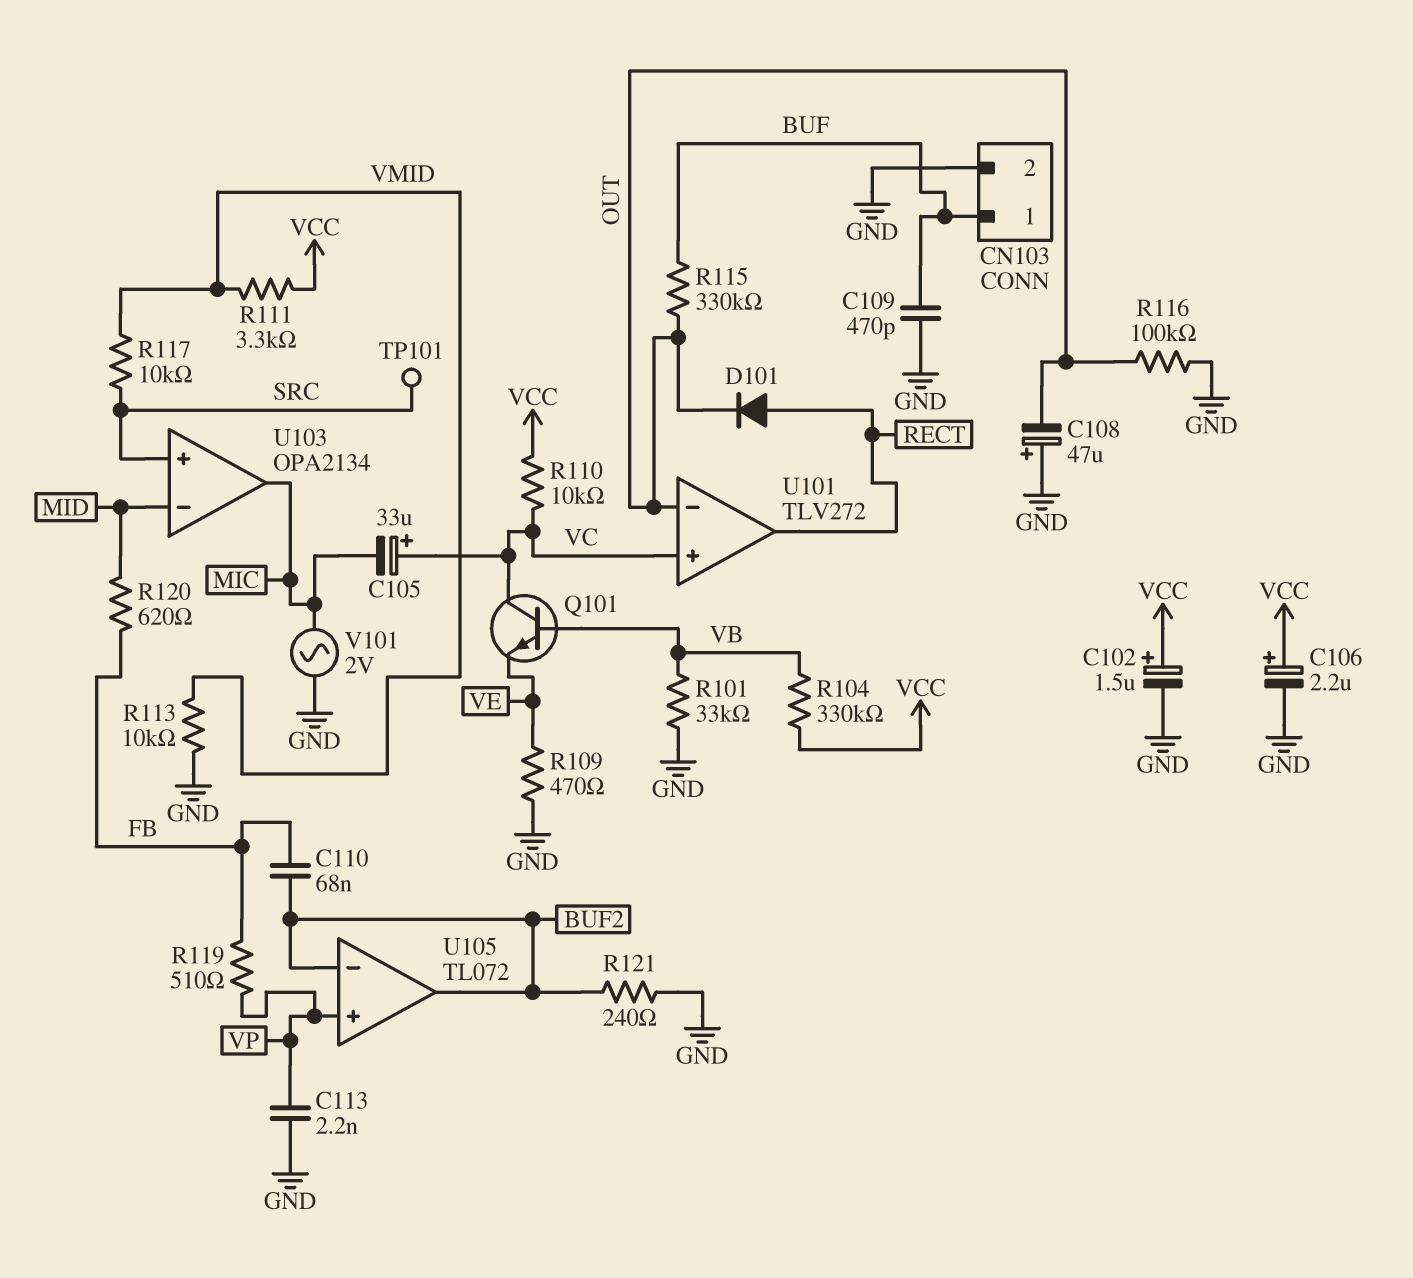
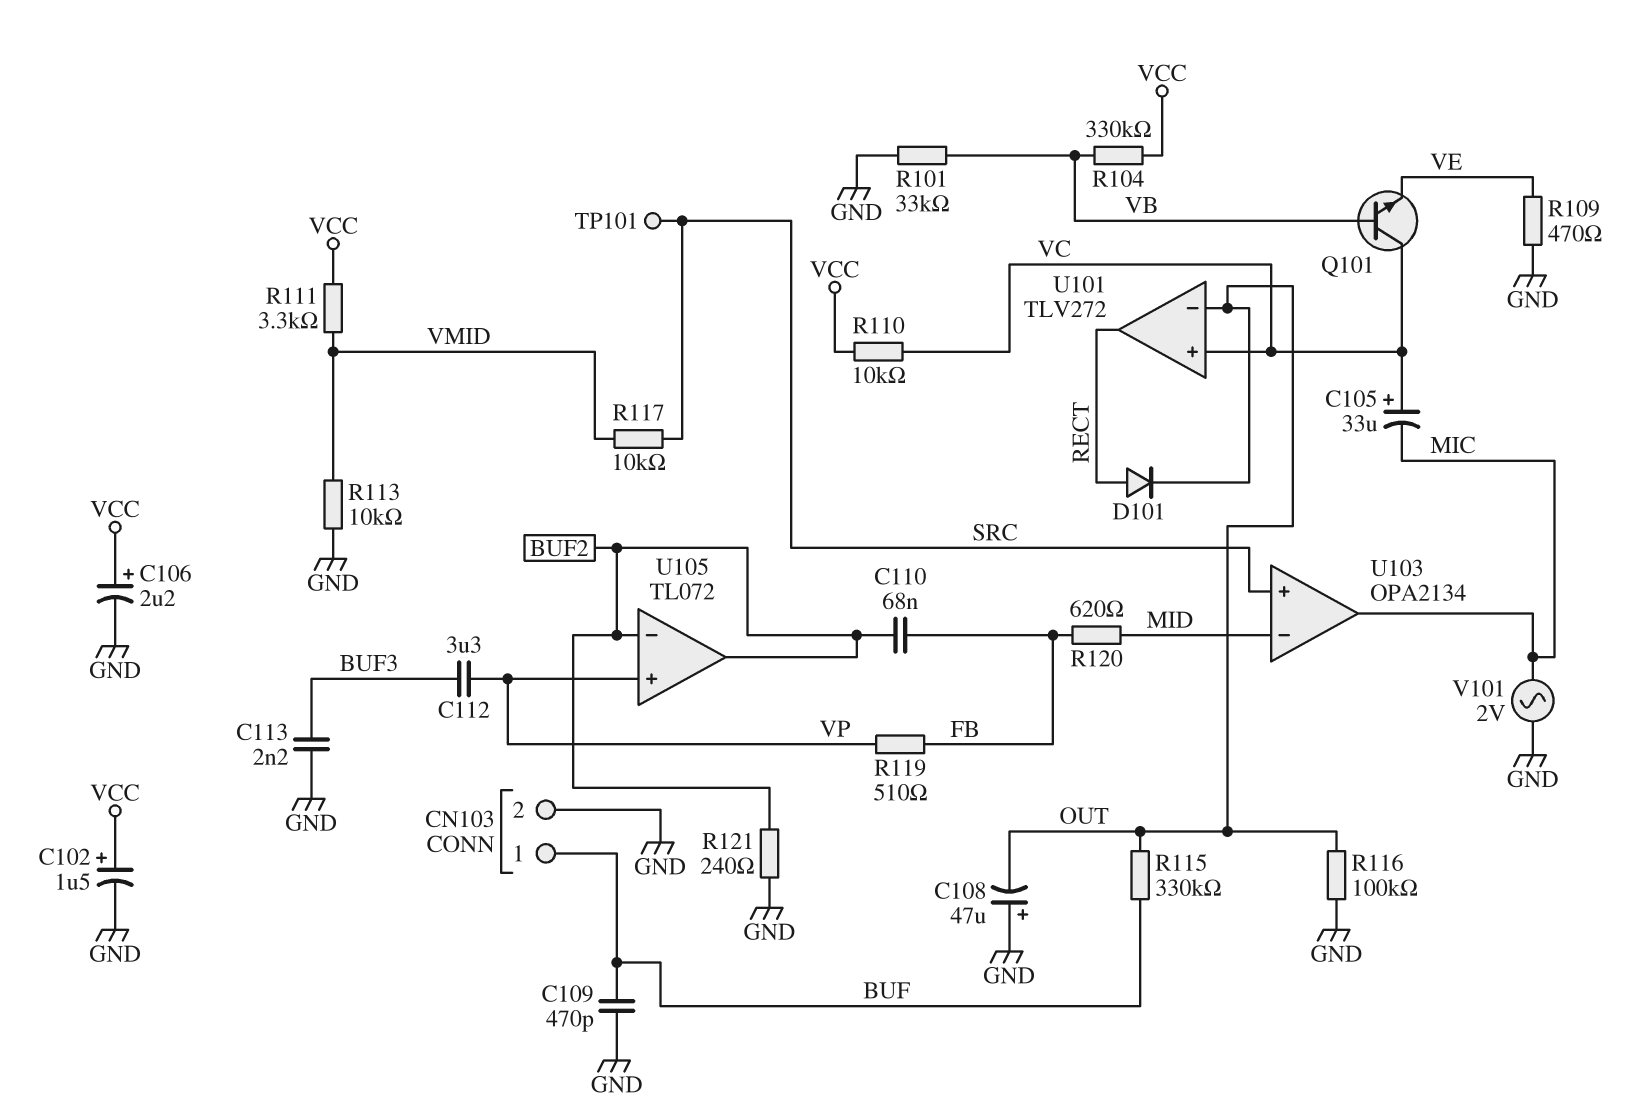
C112: none -> 3.3uF (BUF3, VP)
C113: 2.2nF (GND, VP) -> 2.2nF (BUF3, GND)

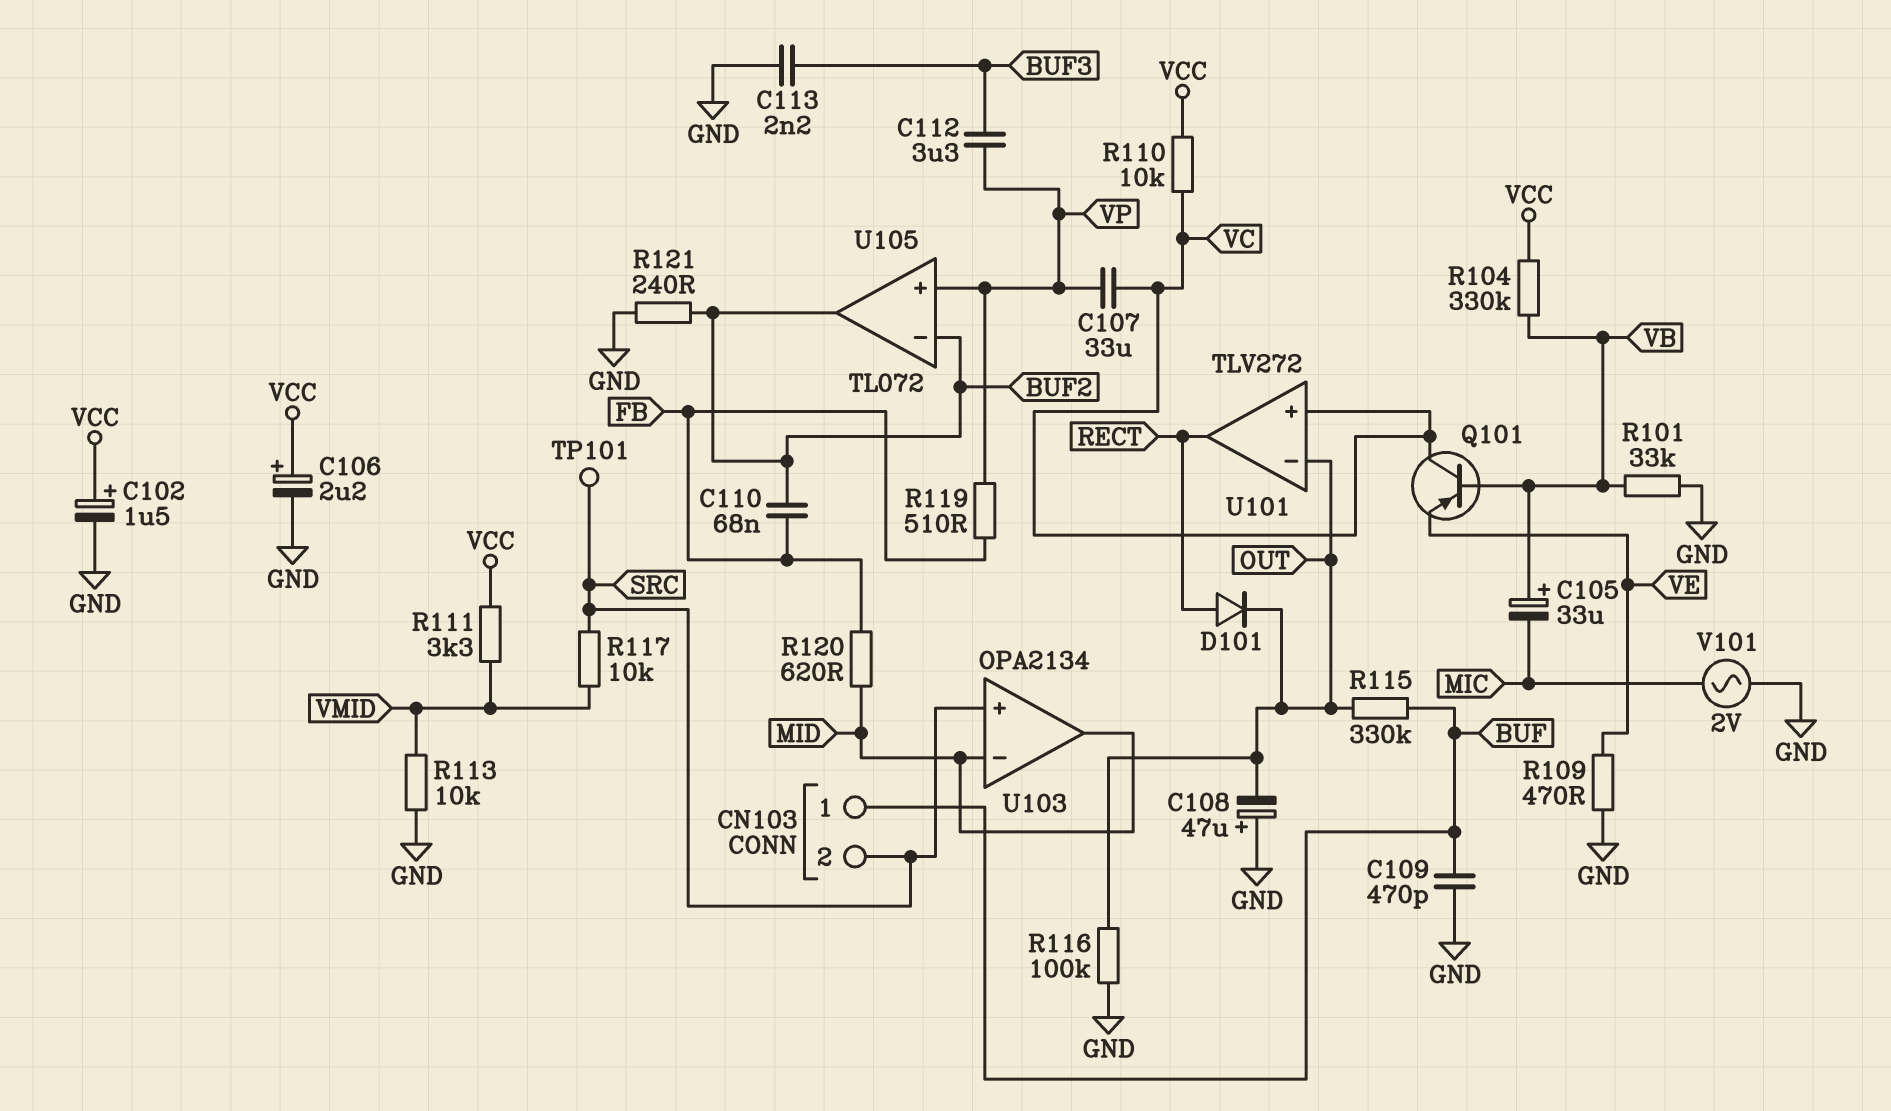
C105: 33uF (plus VC, minus MIC) -> 33uF (plus VB, minus MIC)
C107: none -> 33uF (VC, VP)
CN103 pin 2: GND -> SRC
Q101: NPN (B VB, C VC, E VE) -> PNP (B VB, C VC, E VE)
U103 pin out: MIC -> MID

